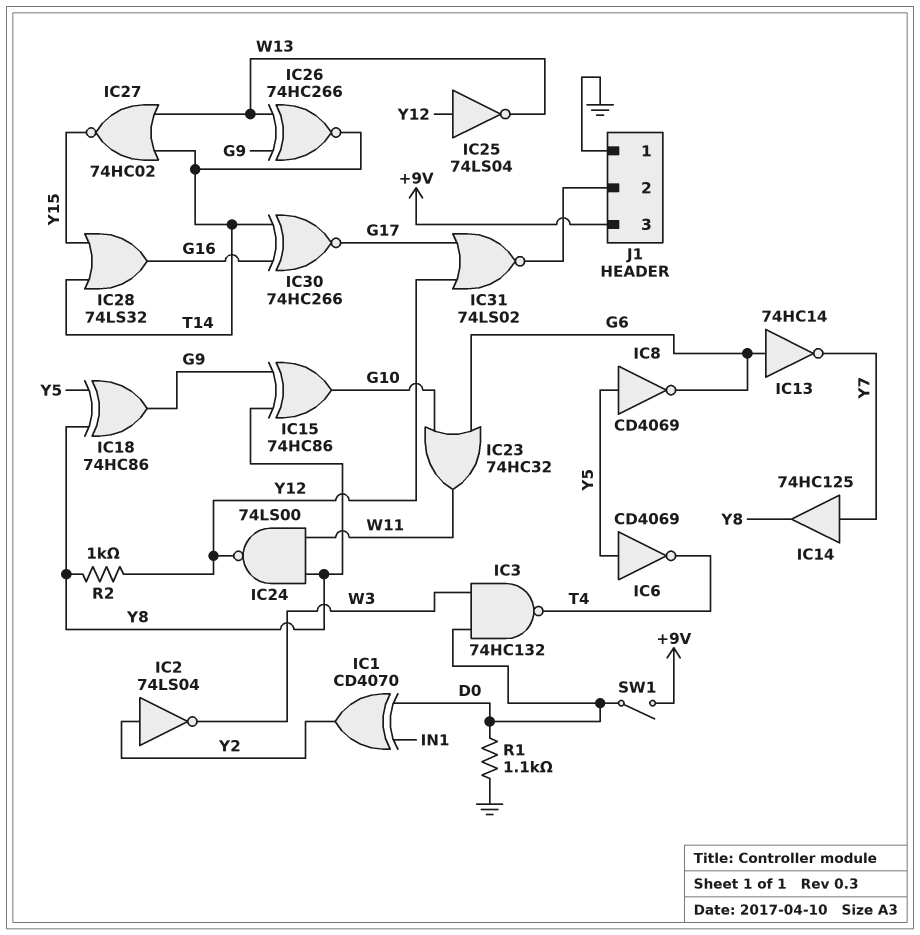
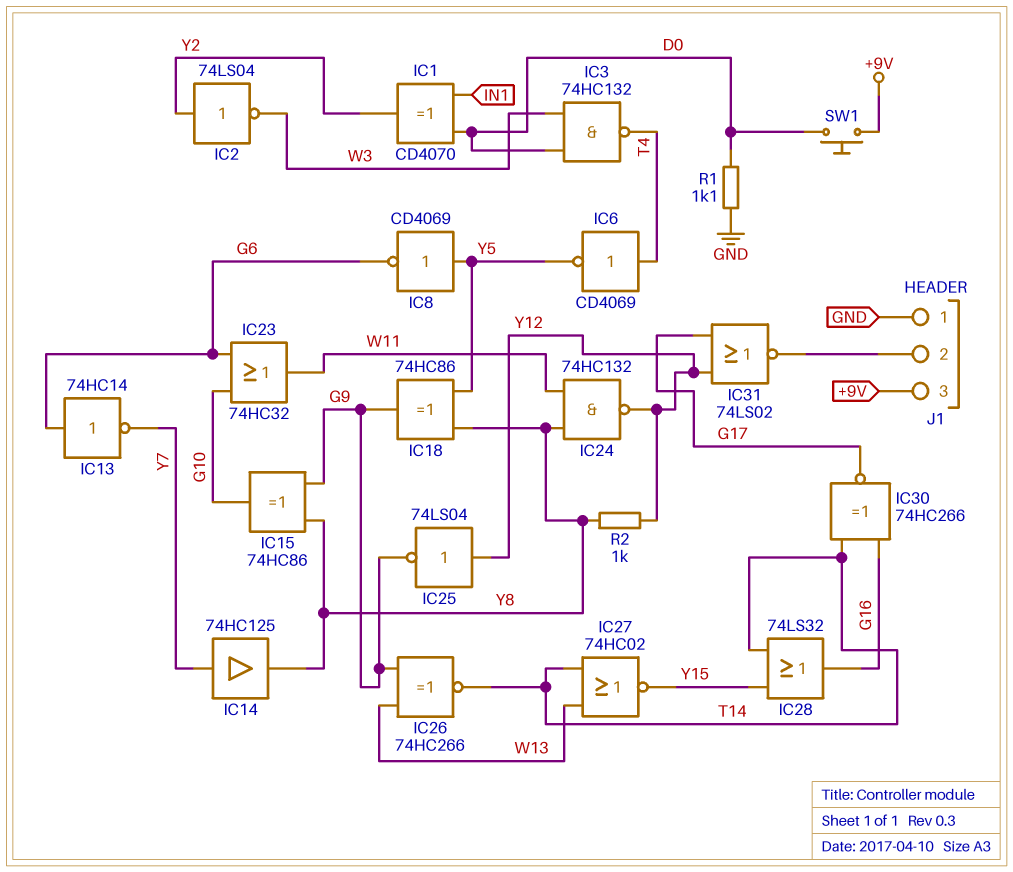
IC6: NOT CD4069 (in Y5, out T4) -> NOT CD4069 (in T4, out Y5)
IC24: NAND 74LS00 (in W11, in Y8, out Y12) -> NAND 74HC132 (in W11, in Y8, out Y12)
IC25: NOT 74LS04 (in Y12, out W13) -> NOT 74LS04 (in Y12, out G9)
SW1: switch (+9V, D0) -> button (+9V, D0)

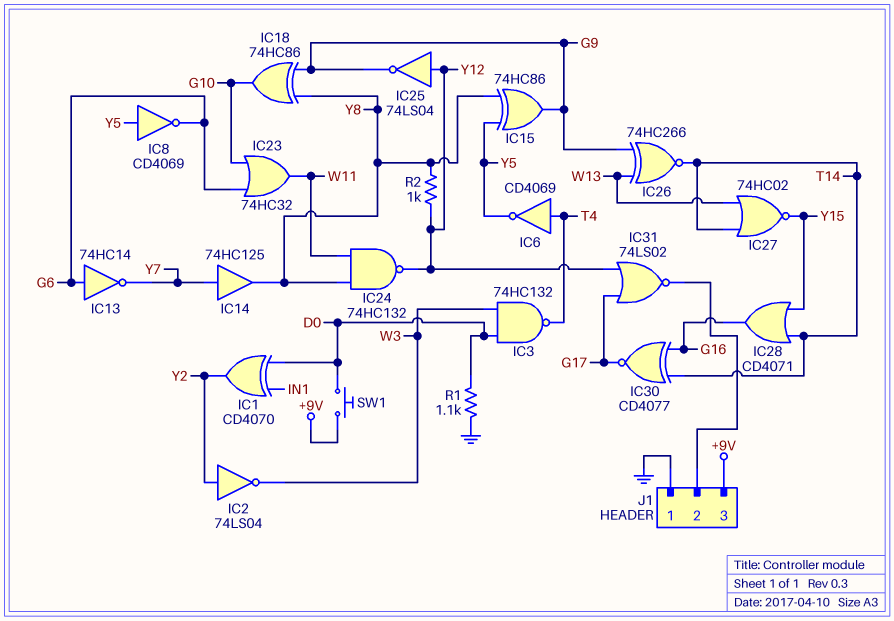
IC15: XOR 74HC86 (in G9, in Y8, out G10) -> XOR 74HC86 (in Y5, in Y8, out G9)
IC18: XOR 74HC86 (in Y5, in Y8, out G9) -> XOR 74HC86 (in G9, in Y8, out G10)
IC28: OR 74LS32 (in T14, in Y15, out G16) -> OR CD4071 (in T14, in Y15, out G16)
IC30: XNOR 74HC266 (in G16, in T14, out G17) -> XNOR CD4077 (in G16, in T14, out G17)

